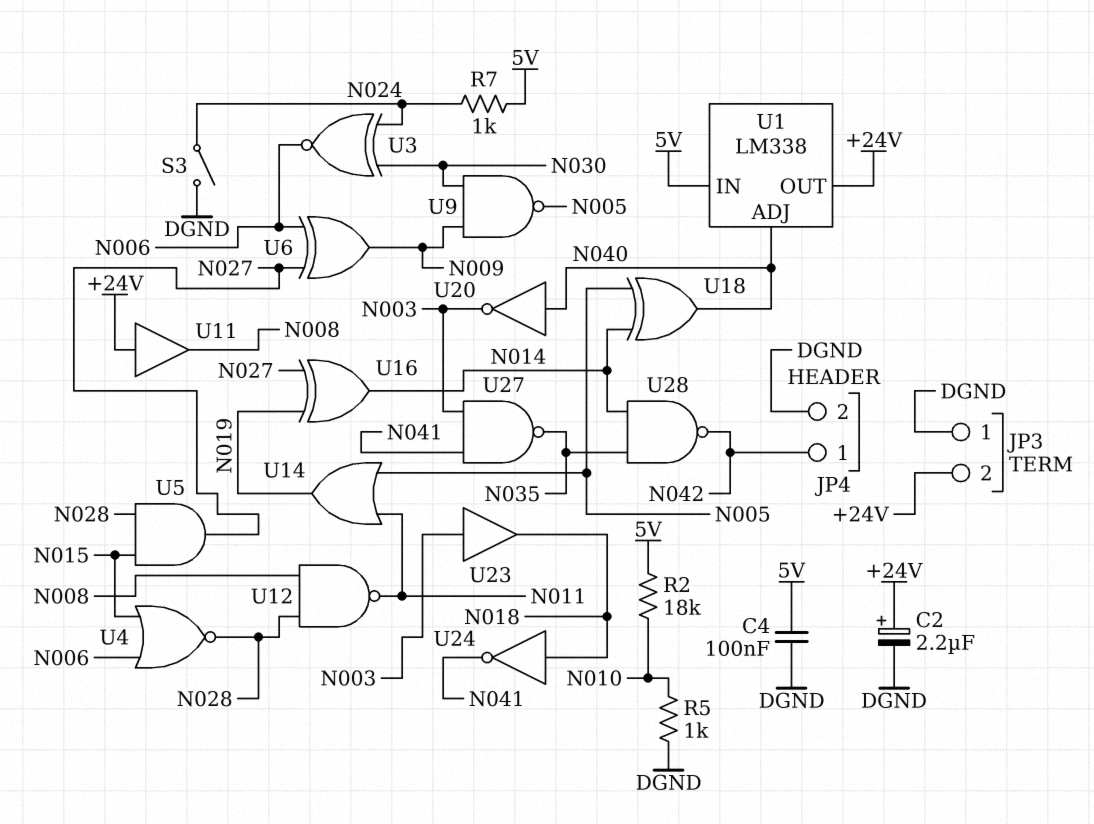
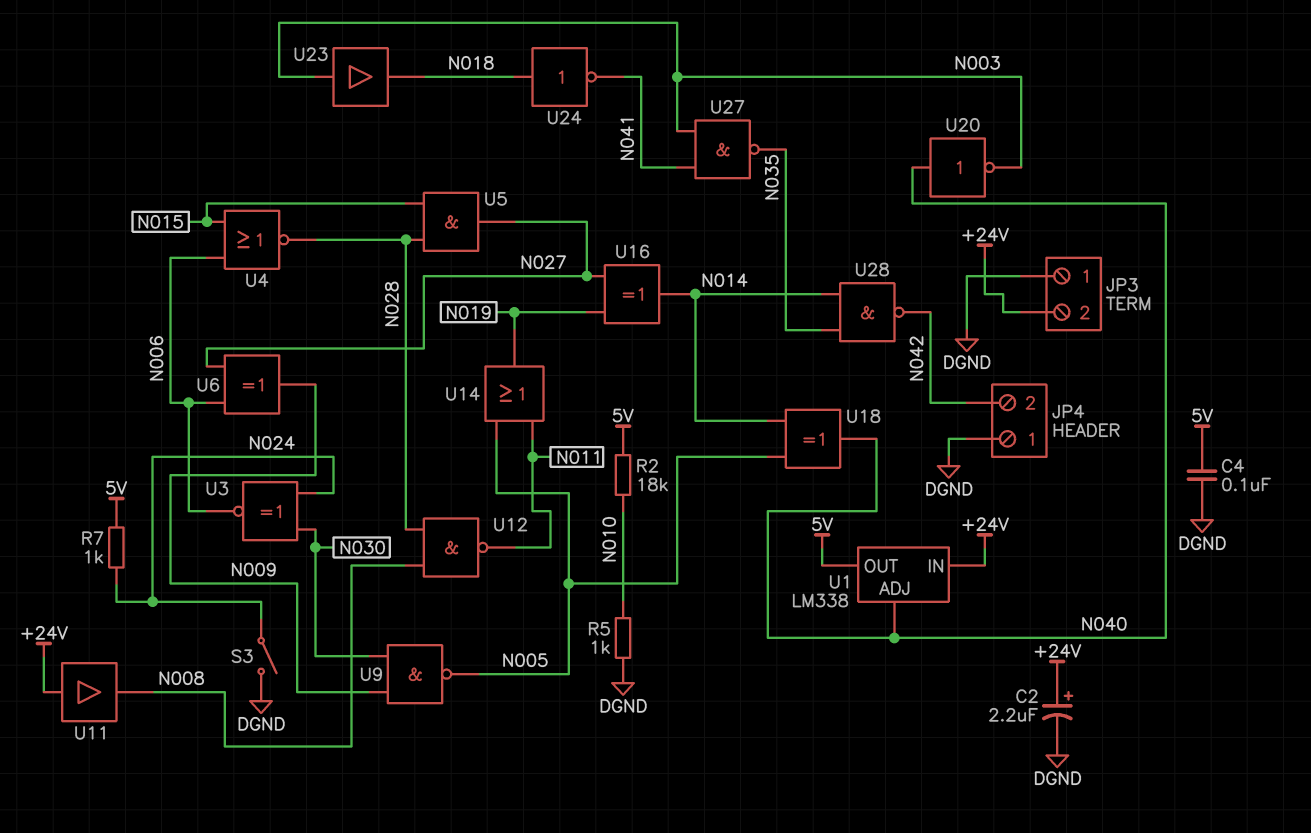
JP4 pin 1: N042 -> DGND
JP4 pin 2: DGND -> N042
U1 pin IN: 5V -> +24V
U1 pin OUT: +24V -> 5V

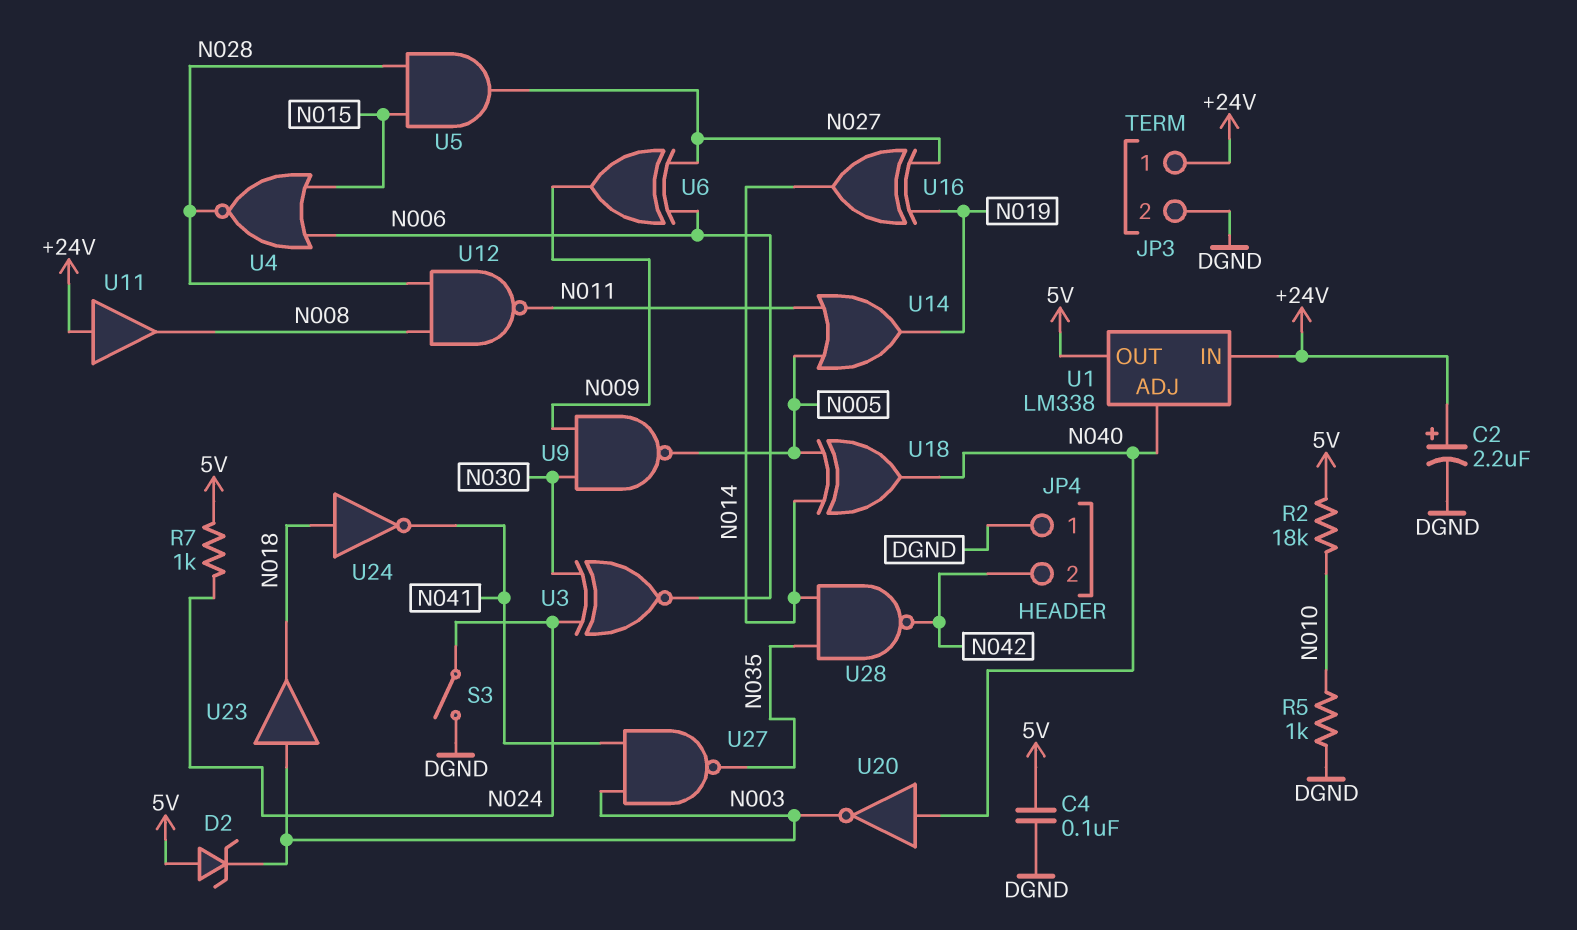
D2: none -> zener (A 5V, K N003)
JP3 pin 1: DGND -> +24V
JP3 pin 2: +24V -> DGND

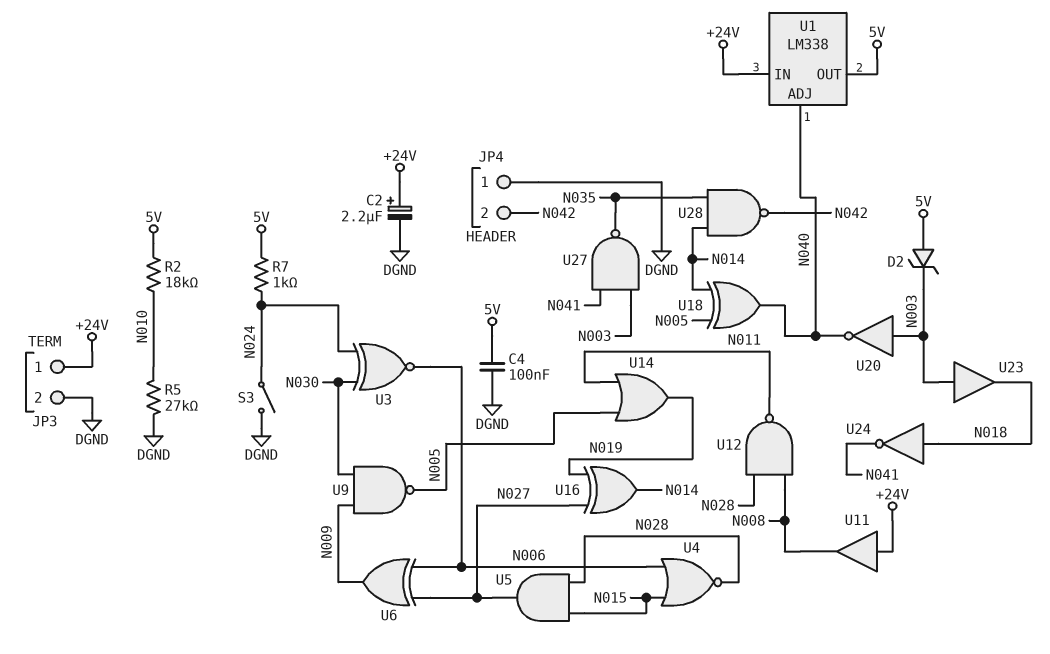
R5: 1k (DGND, N010) -> 27k (DGND, N010)
U20: NOT (in N040, out N003) -> NOT (in N003, out N040)

